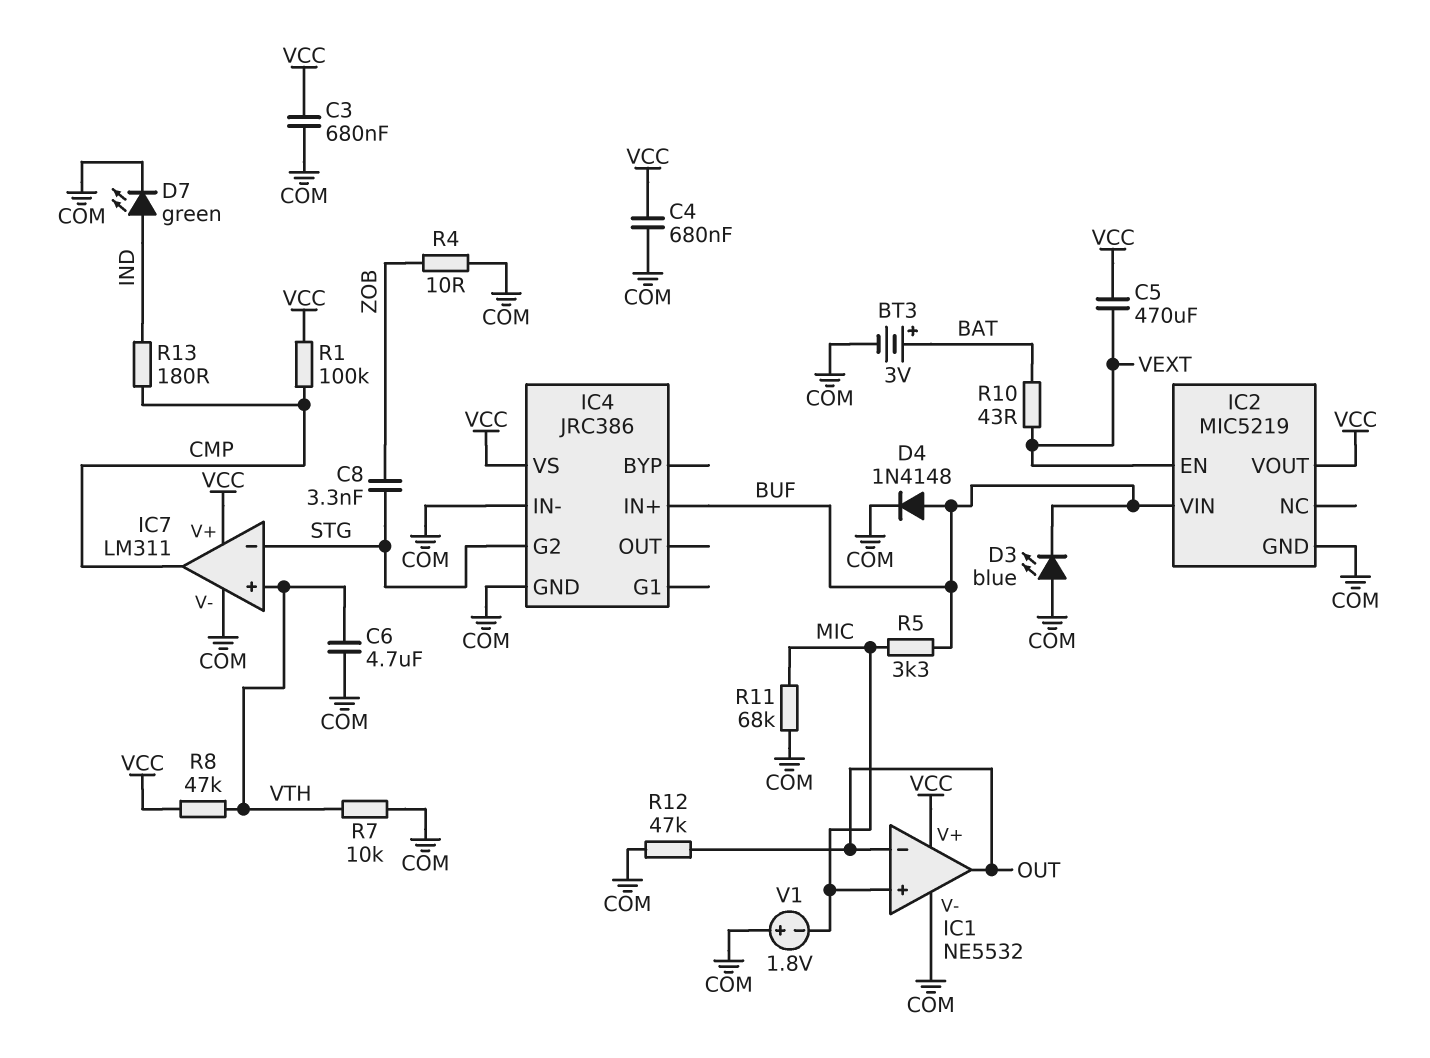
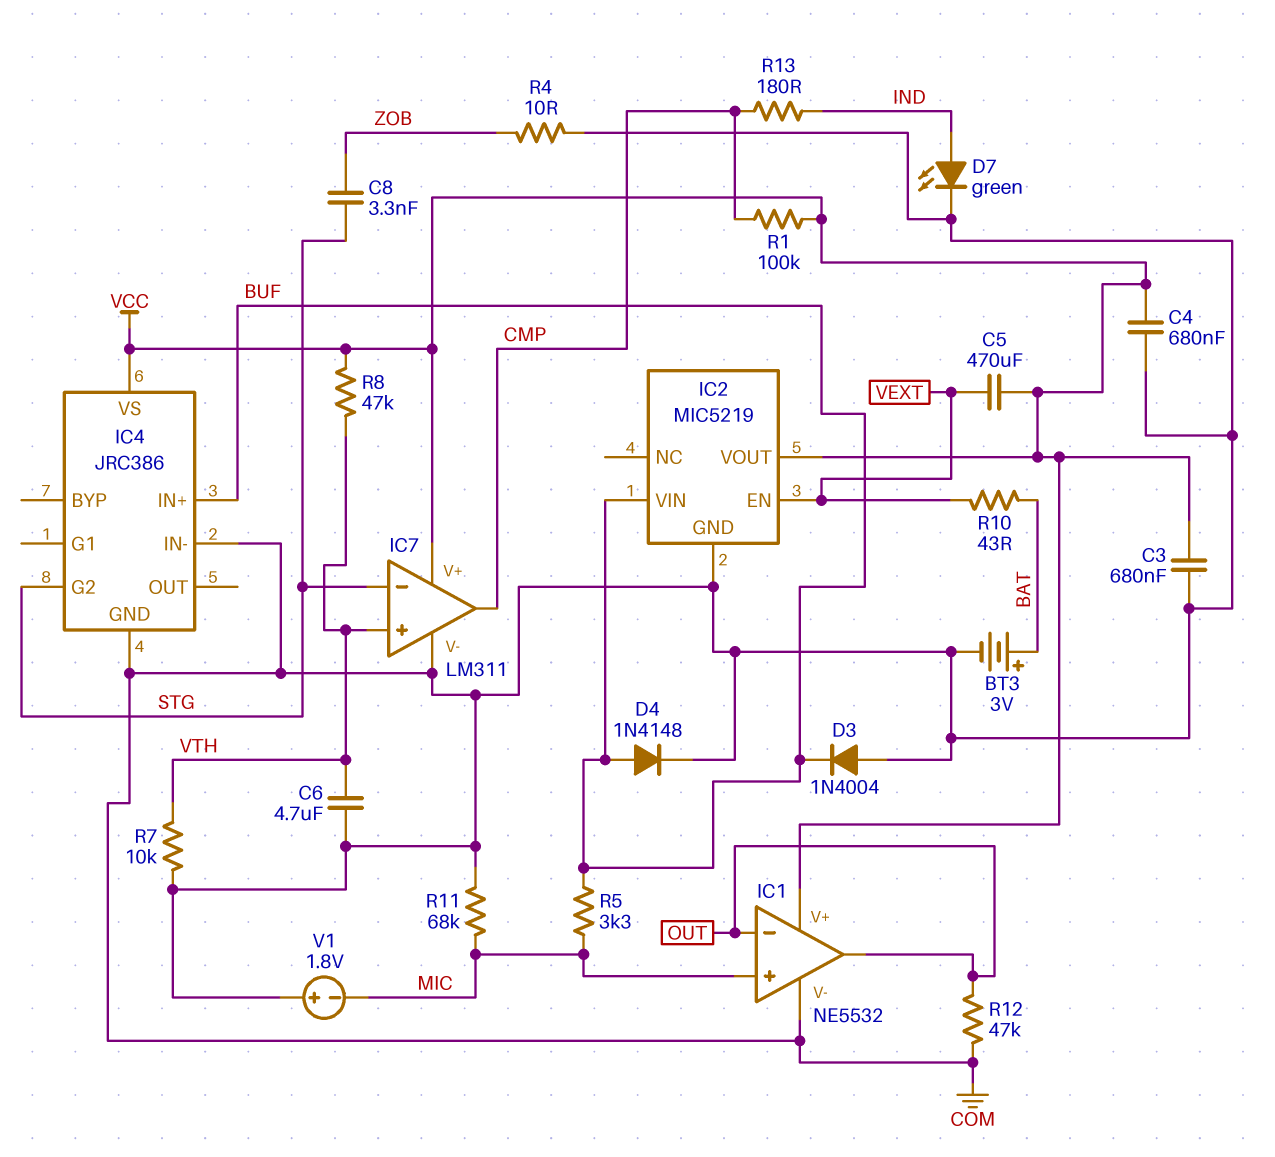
D3: LED blue (A COM, K BUF) -> diode 1N4004 (A COM, K BUF)

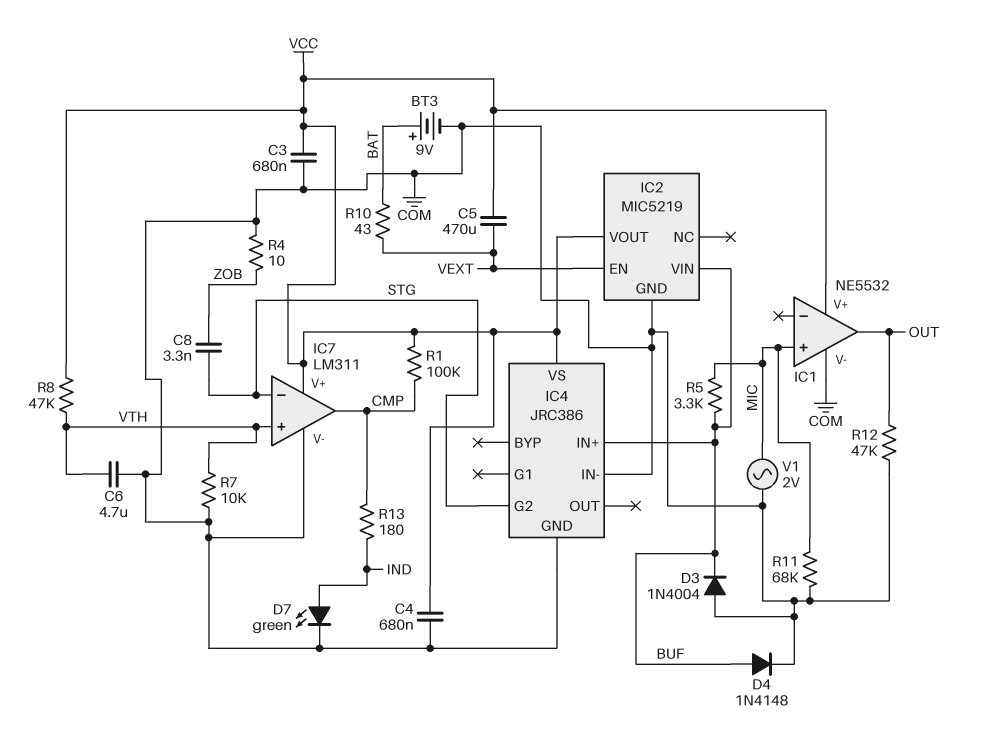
BT3: 3V (plus BAT, minus COM) -> 9V (plus BAT, minus COM)
IC1 pin in-: OUT -> none
V1: 1.8V (plus COM, minus MIC) -> AC 2V (COM, MIC)

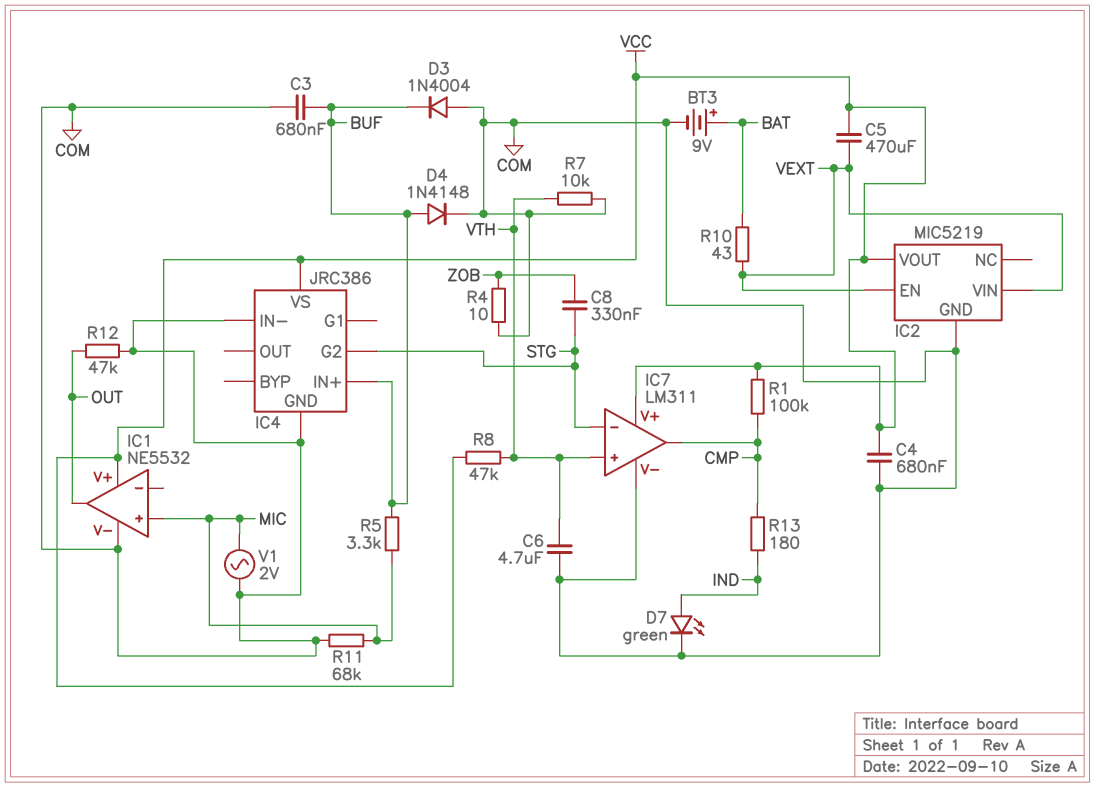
C3: 680nF (COM, VCC) -> 680nF (BUF, COM)
C8: 3.3nF (STG, ZOB) -> 330nF (STG, ZOB)
IC2 pin VIN: BUF -> VEXT

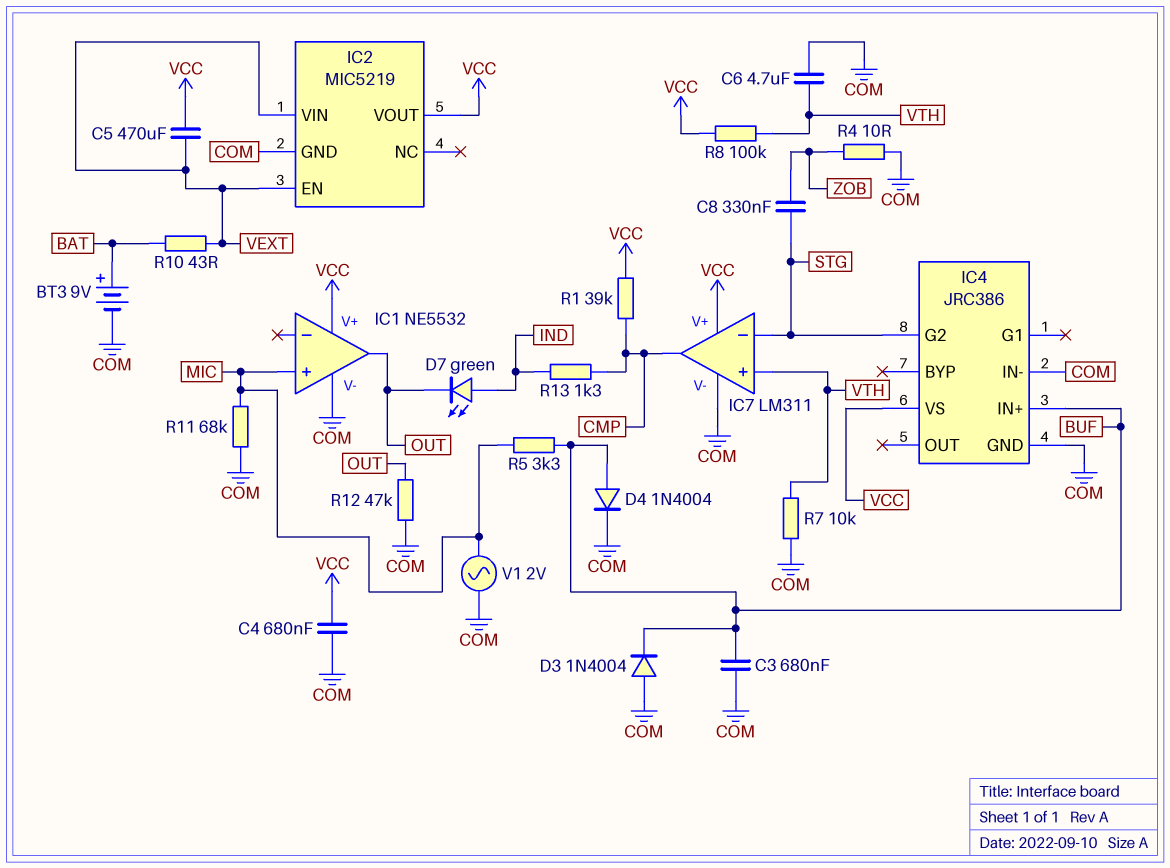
D4: diode 1N4148 (A BUF, K COM) -> diode 1N4004 (A BUF, K COM)
D7: LED green (A IND, K COM) -> LED green (A IND, K OUT)
R1: 100k (CMP, VCC) -> 39k (CMP, VCC)
R8: 47k (VCC, VTH) -> 100k (VCC, VTH)
R13: 180 (CMP, IND) -> 1.3k (CMP, IND)

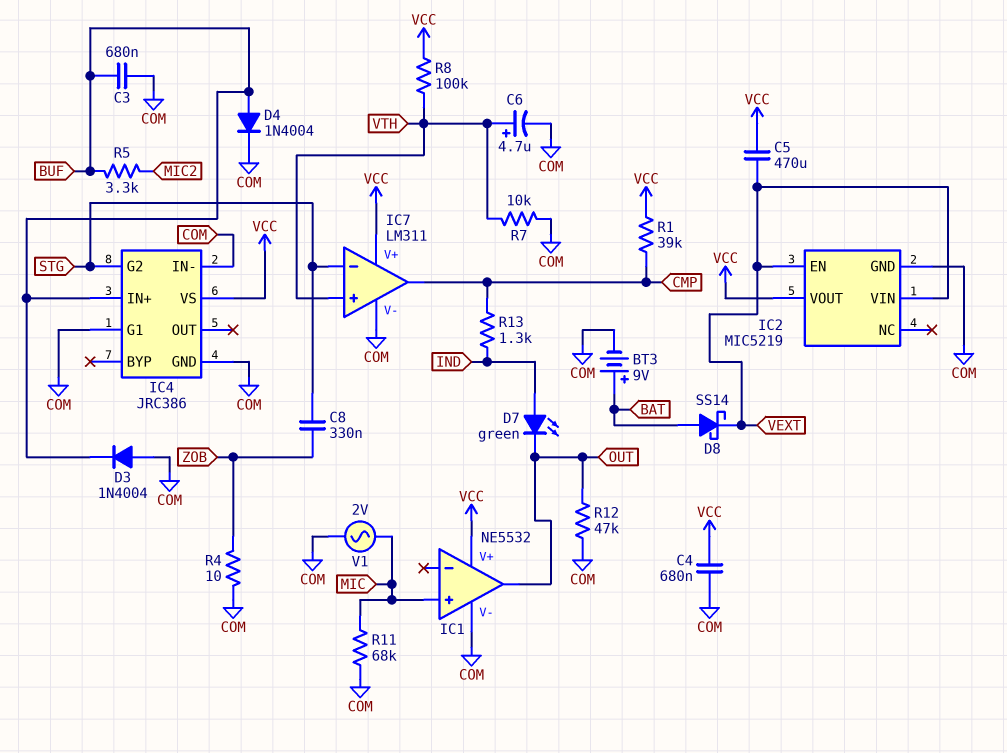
C6: 4.7uF (COM, VTH) -> 4.7uF (plus VTH, minus COM)
D8: none -> schottky SS14 (A BAT, K VEXT)
IC4 pin G1: none -> COM
R5: 3.3k (BUF, MIC) -> 3.3k (BUF, MIC2)
R10: 43 (BAT, VEXT) -> none

